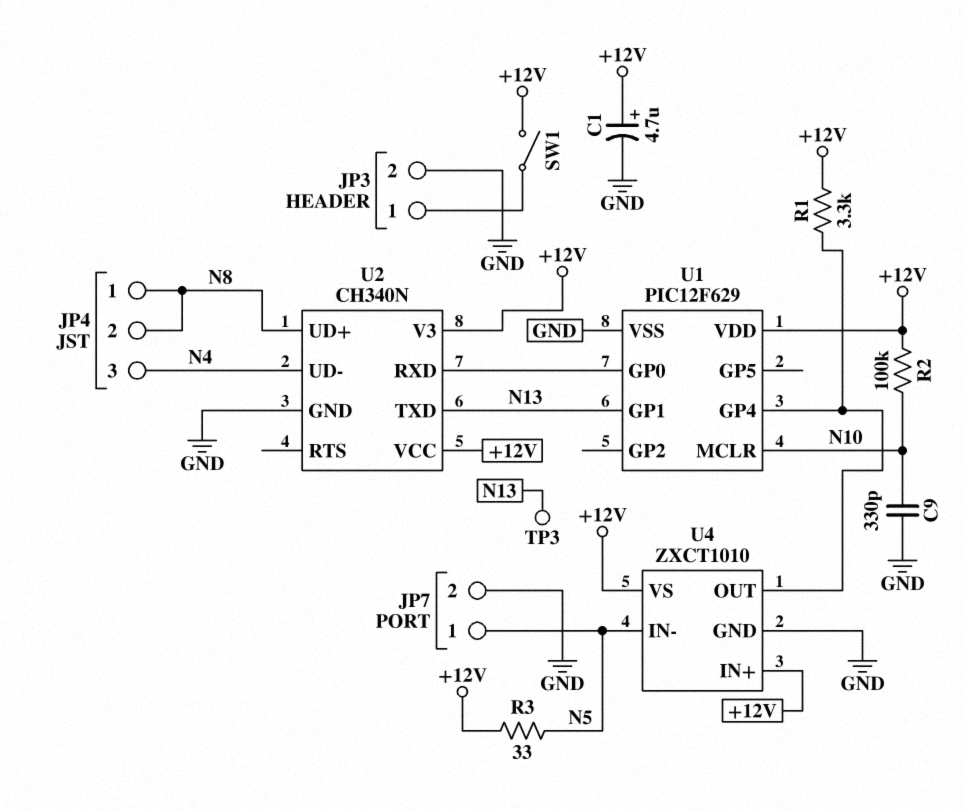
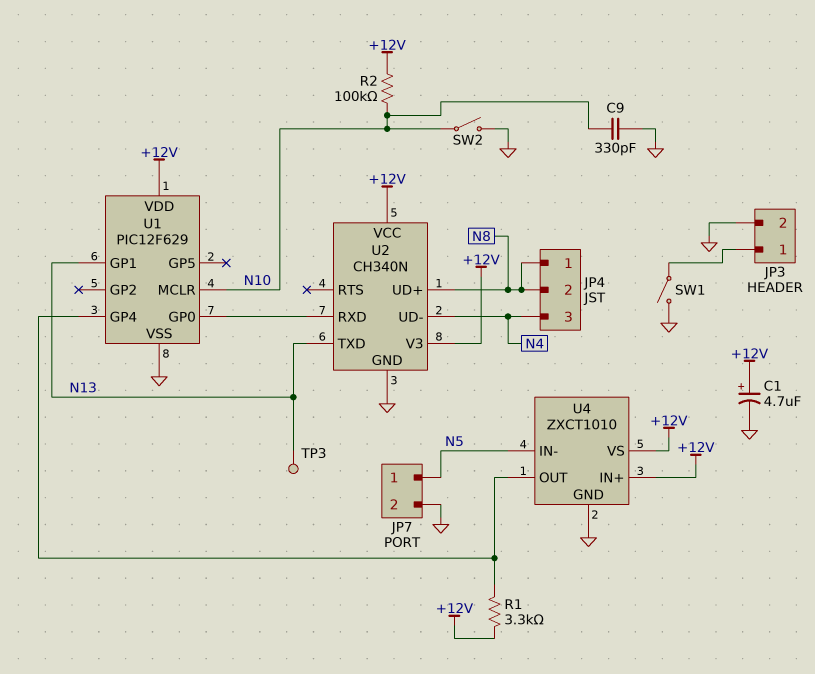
R3: 33 (+12V, N5) -> none
SW1: switch (+12V, JP3/1) -> switch (GND, JP3/1)
SW2: none -> switch (GND, N10)

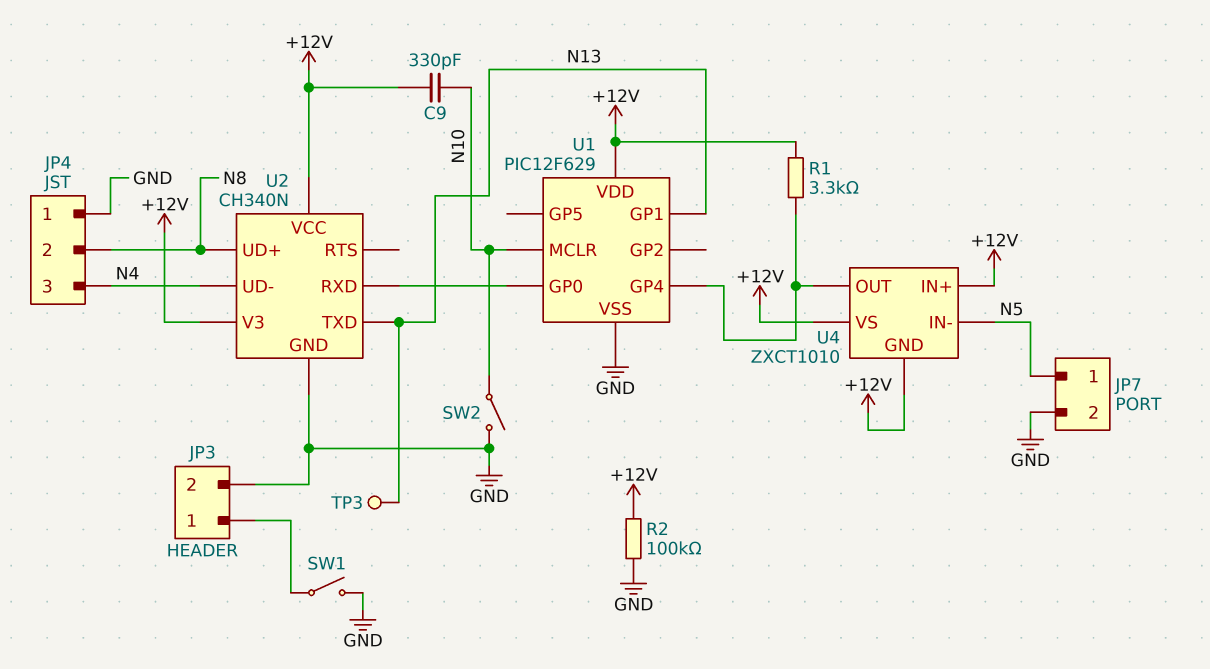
C1: 4.7uF (plus +12V, minus GND) -> none
C9: 330pF (GND, N10) -> 330pF (+12V, N10)
JP4 pin 1: N8 -> GND
R2: 100k (+12V, N10) -> 100k (+12V, GND)
U4 pin GND: GND -> +12V

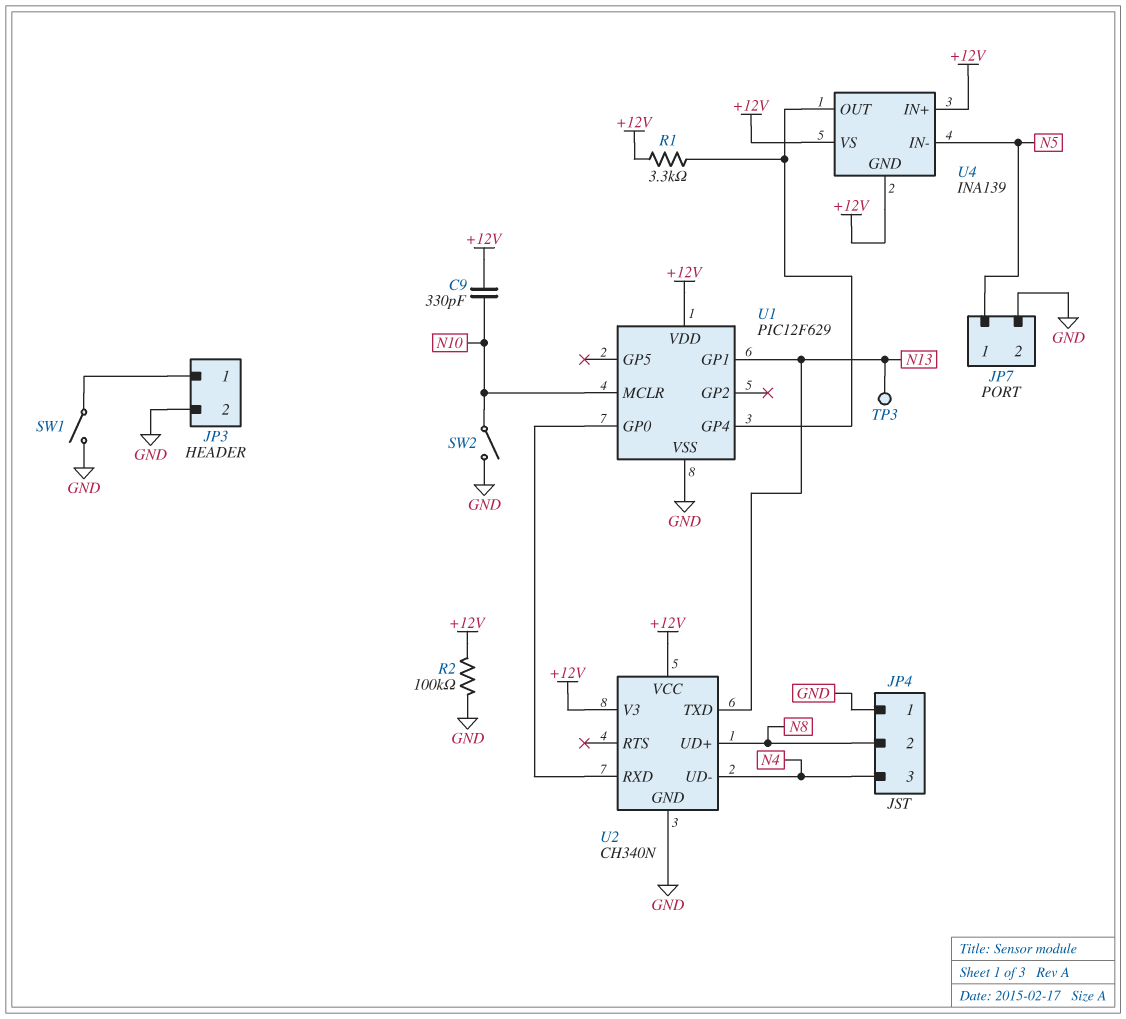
U4: ZXCT1010 -> INA139

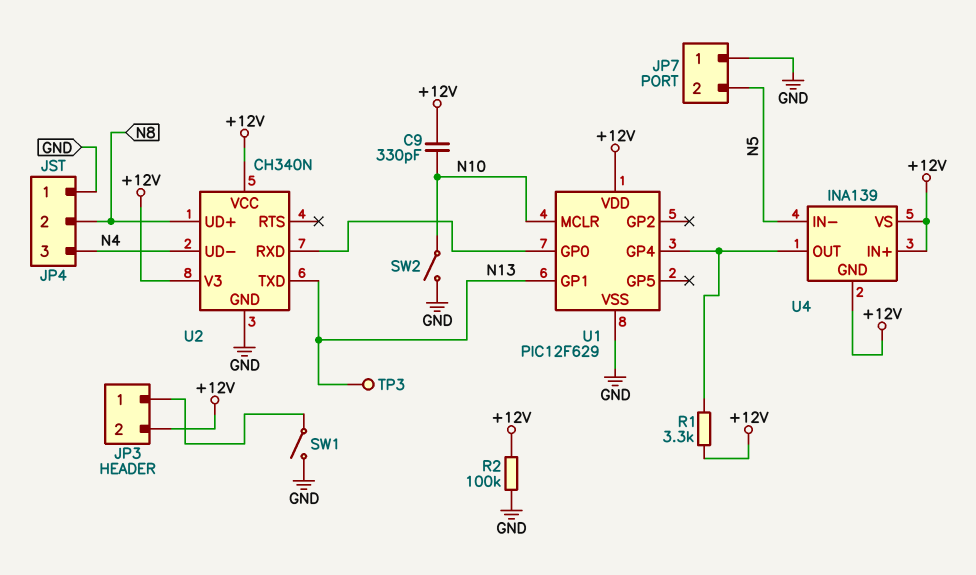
JP3 pin 2: GND -> +12V
JP7 pin 1: N5 -> GND
JP7 pin 2: GND -> N5

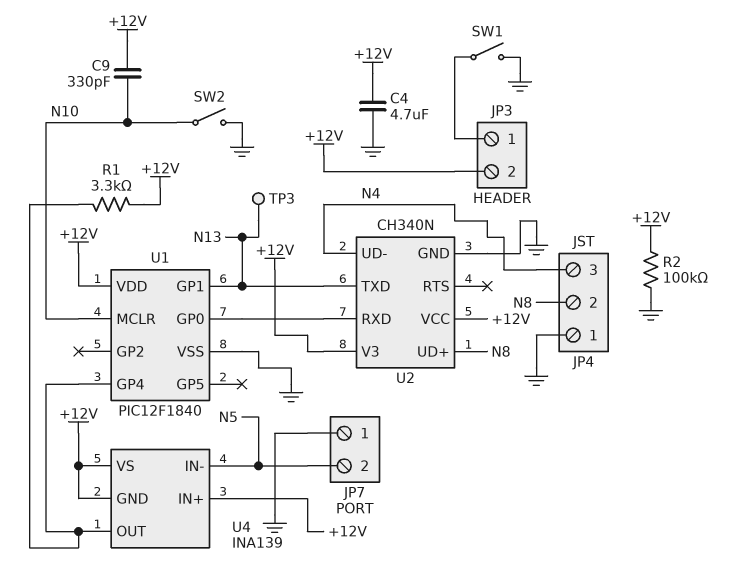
C4: none -> 4.7uF (+12V, GND)
U1: PIC12F629 -> PIC12F1840

